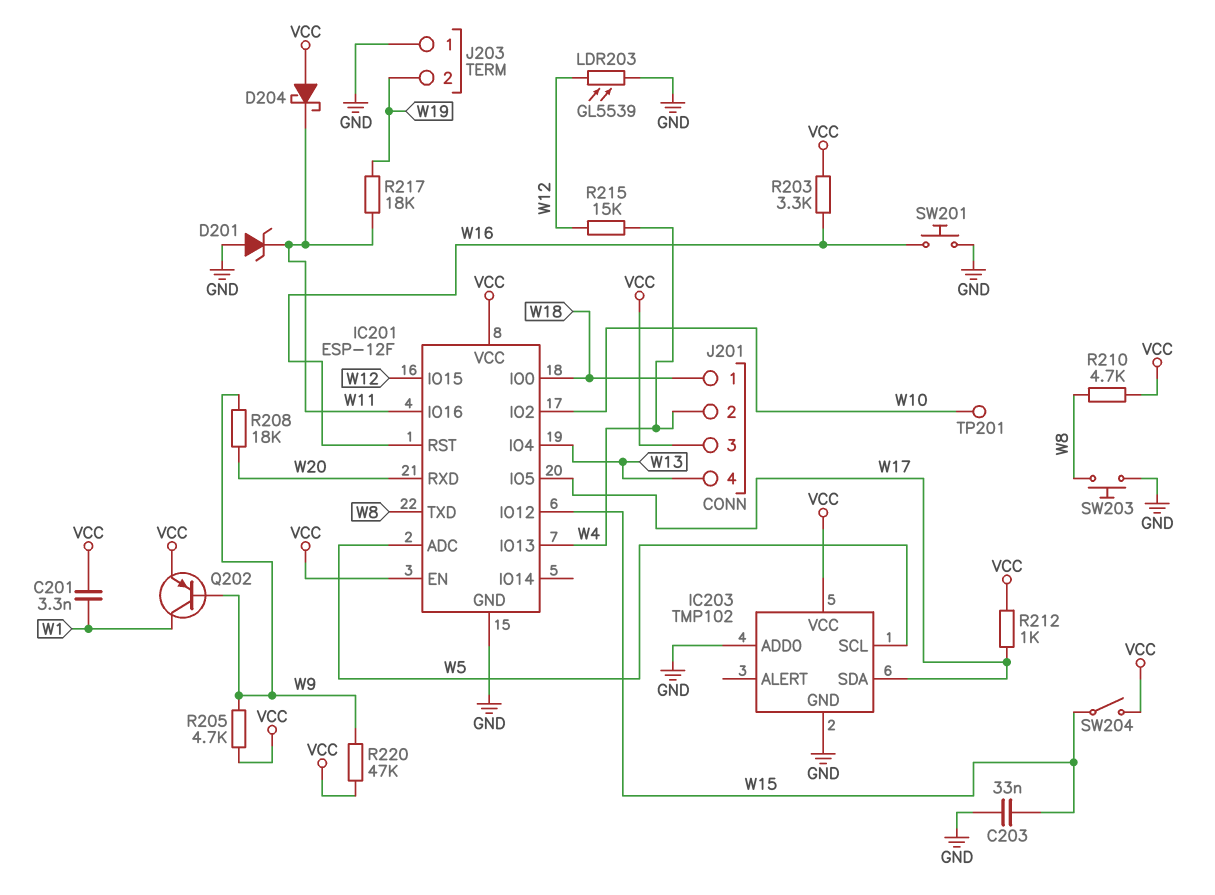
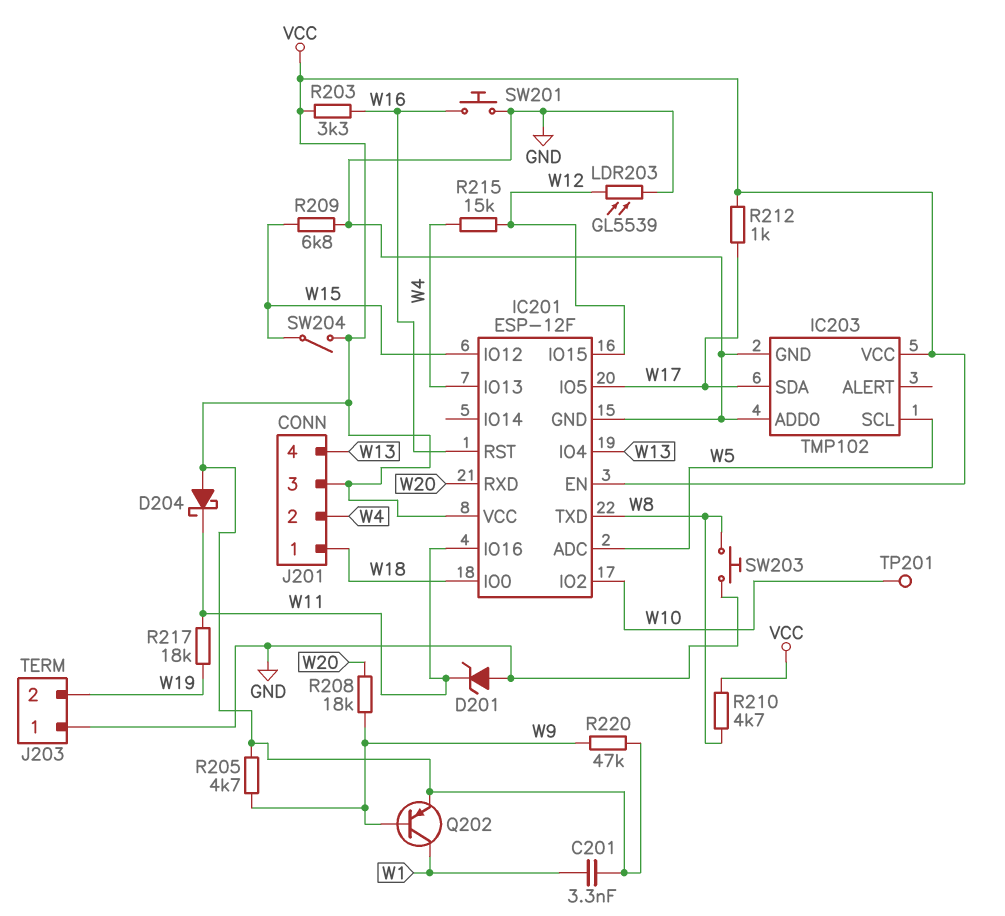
C203: 33nF (GND, W15) -> none
R209: none -> 6.8k (GND, W15)

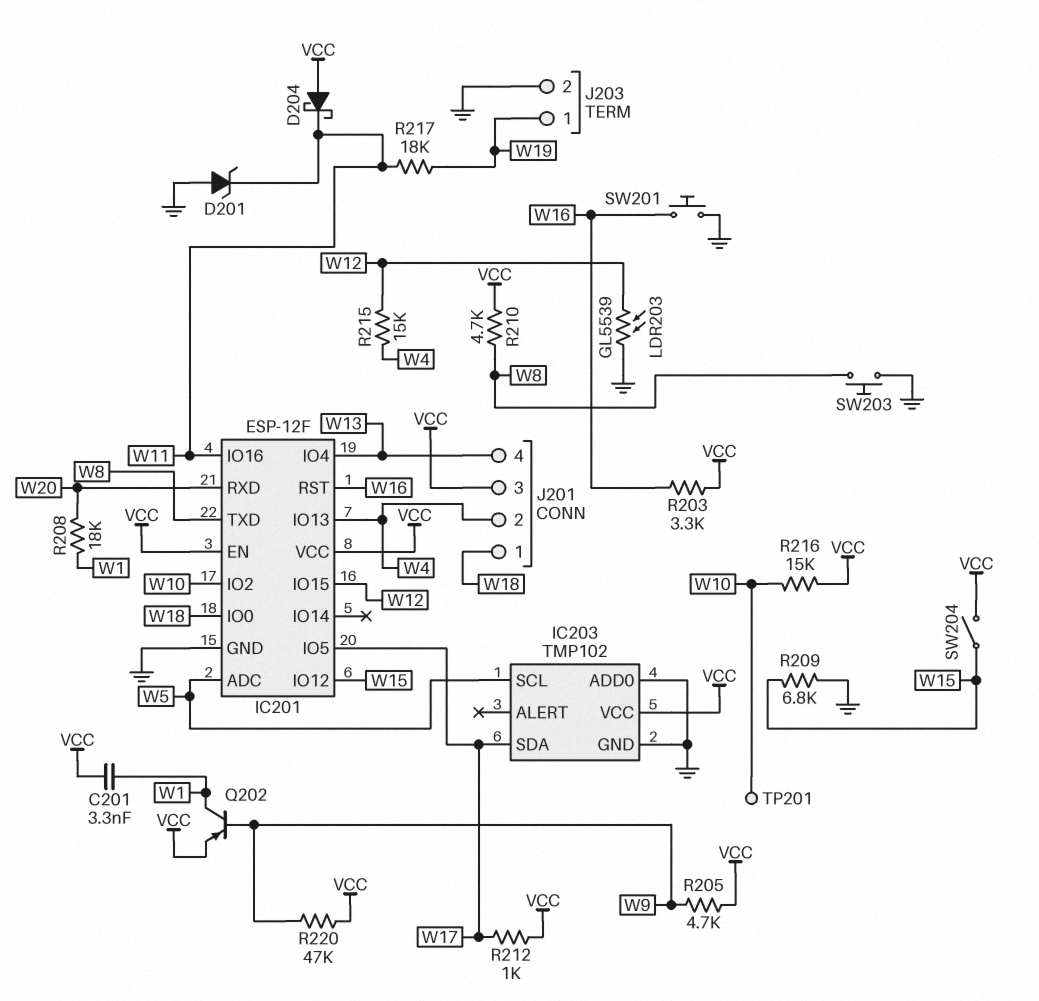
J203 pin 1: GND -> W19
J203 pin 2: W19 -> GND
R208: 18k (W9, W20) -> 18k (W1, W20)
R216: none -> 15k (VCC, W10)

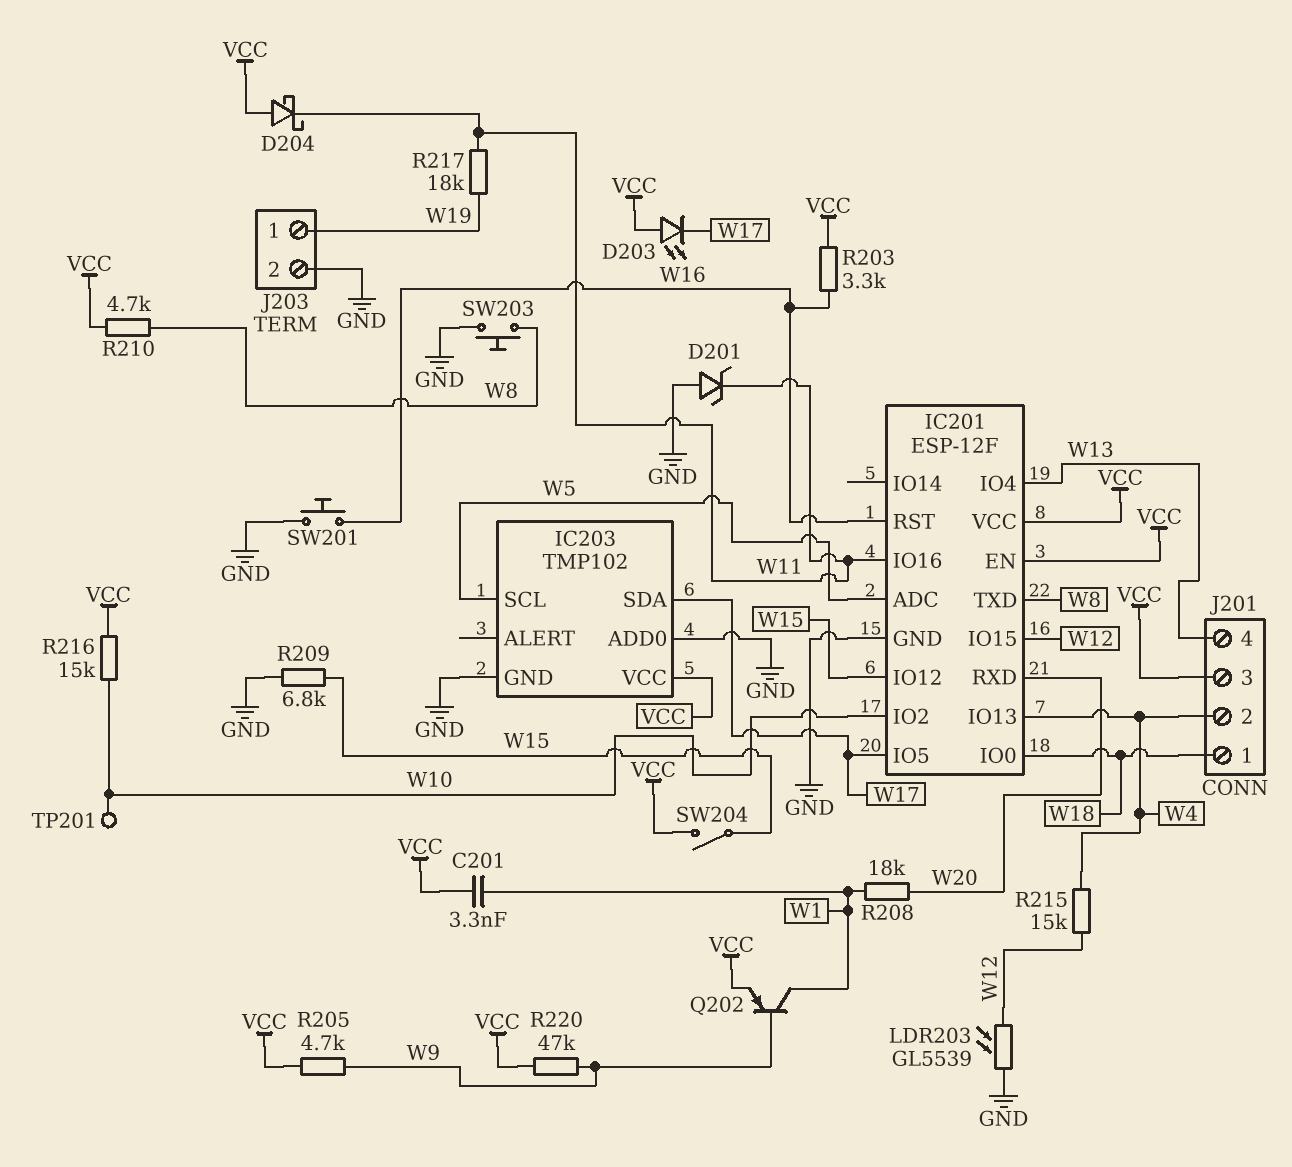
D203: none -> LED (A VCC, K W17)
R212: 1k (VCC, W17) -> none

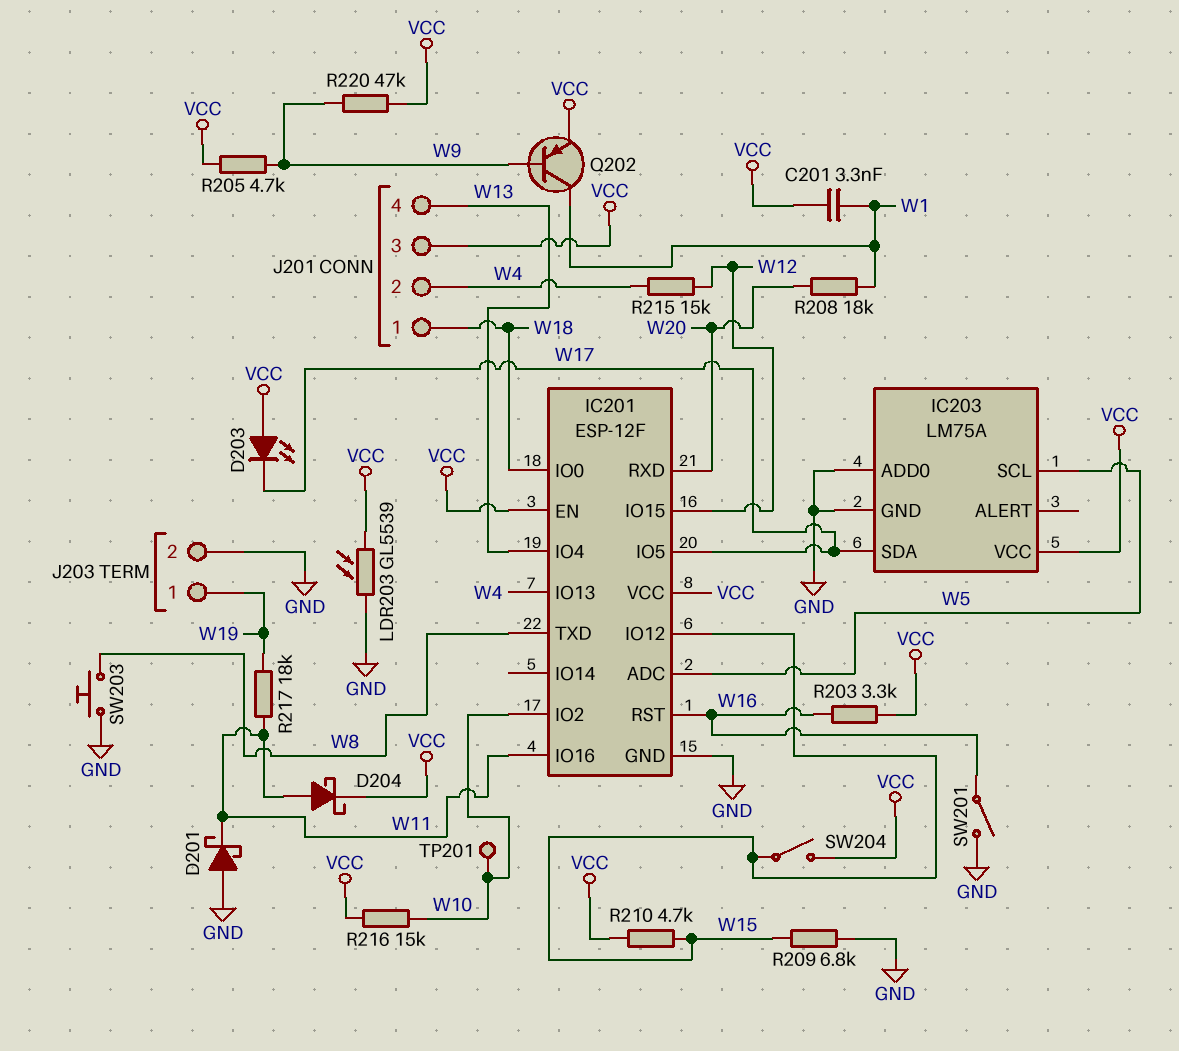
D201: zener (A GND, K W11) -> schottky (A GND, K W11)
D204: schottky (A VCC, K W11) -> schottky (A W11, K VCC)
IC203: TMP102 -> LM75A
LDR203: GL5539 (GND, W12) -> GL5539 (GND, VCC)
R210: 4.7k (VCC, W8) -> 4.7k (VCC, W15)
SW201: button (GND, W16) -> switch (GND, W16)

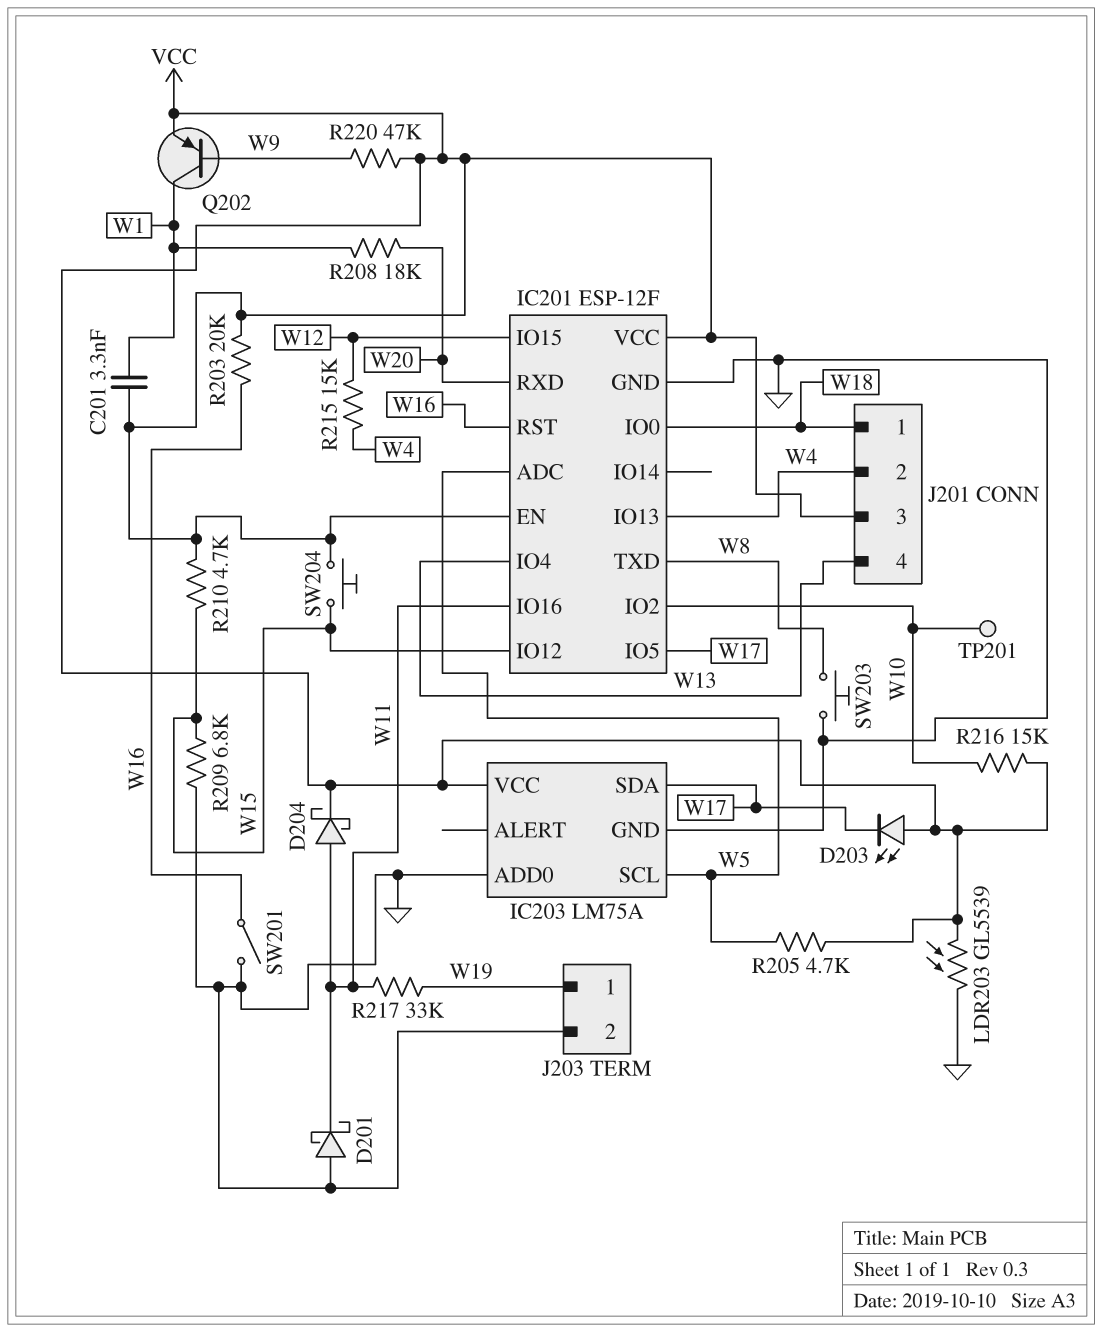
R203: 3.3k (VCC, W16) -> 20k (VCC, W16)
R205: 4.7k (VCC, W9) -> 4.7k (VCC, W5)
R217: 18k (W11, W19) -> 33k (W11, W19)
SW204: switch (VCC, W15) -> button (VCC, W15)

